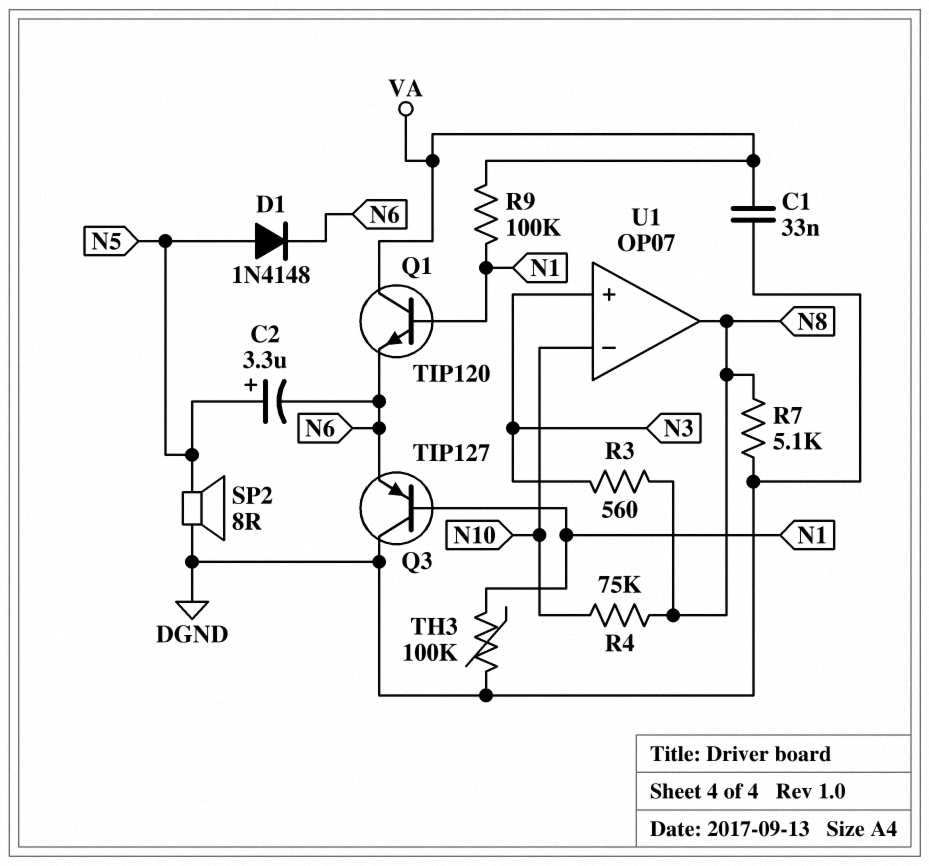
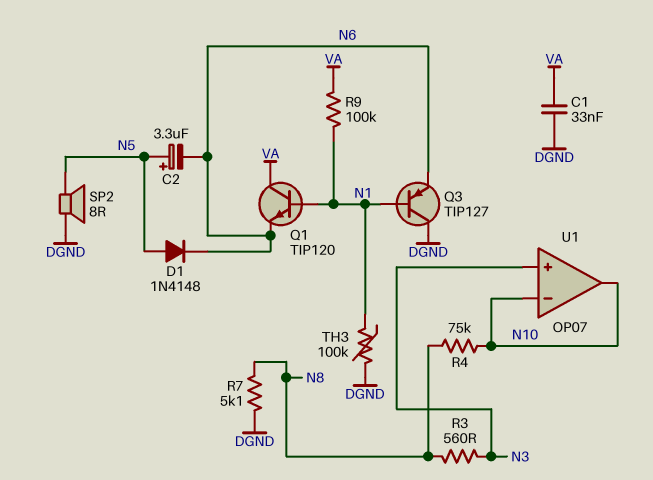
U1 pin out: N8 -> N10

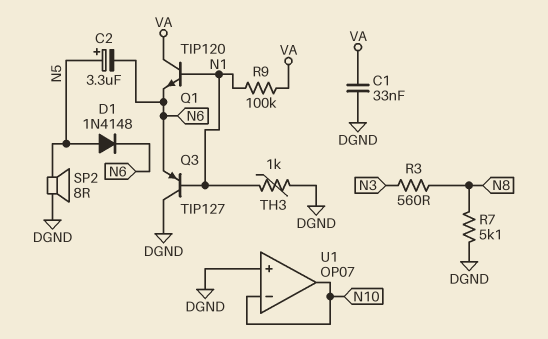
R4: 75k (N8, N10) -> none
TH3: 100k (DGND, N1) -> 1k (DGND, N1)
U1 pin in+: N3 -> DGND

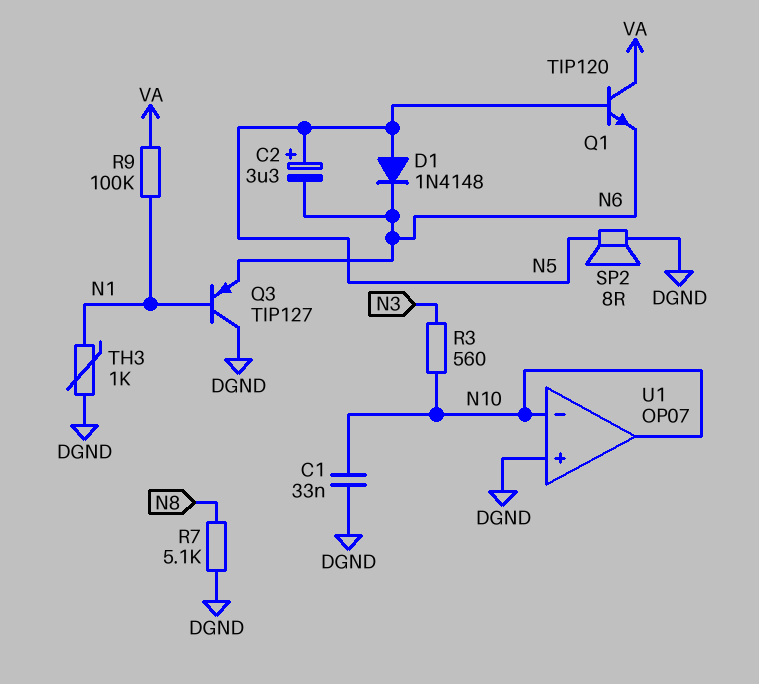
C1: 33nF (DGND, VA) -> 33nF (DGND, N10)
Q1: NPN TIP120 (B N1, C VA, E N6) -> NPN TIP120 (B N5, C VA, E N6)
R3: 560 (N3, N8) -> 560 (N3, N10)

